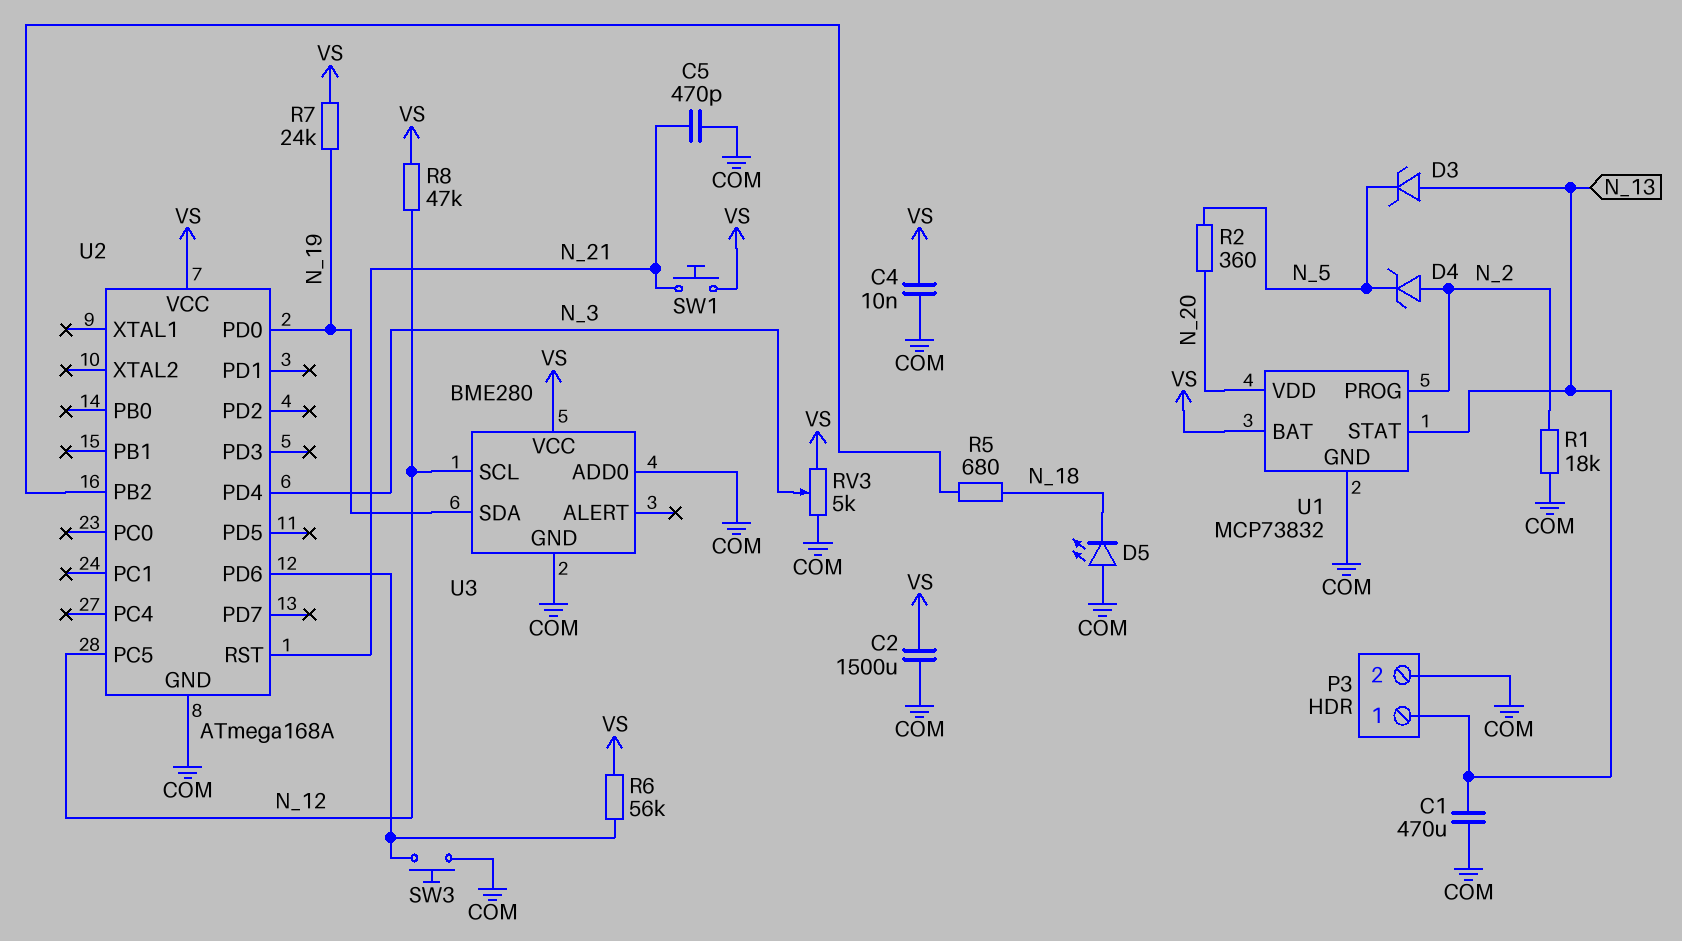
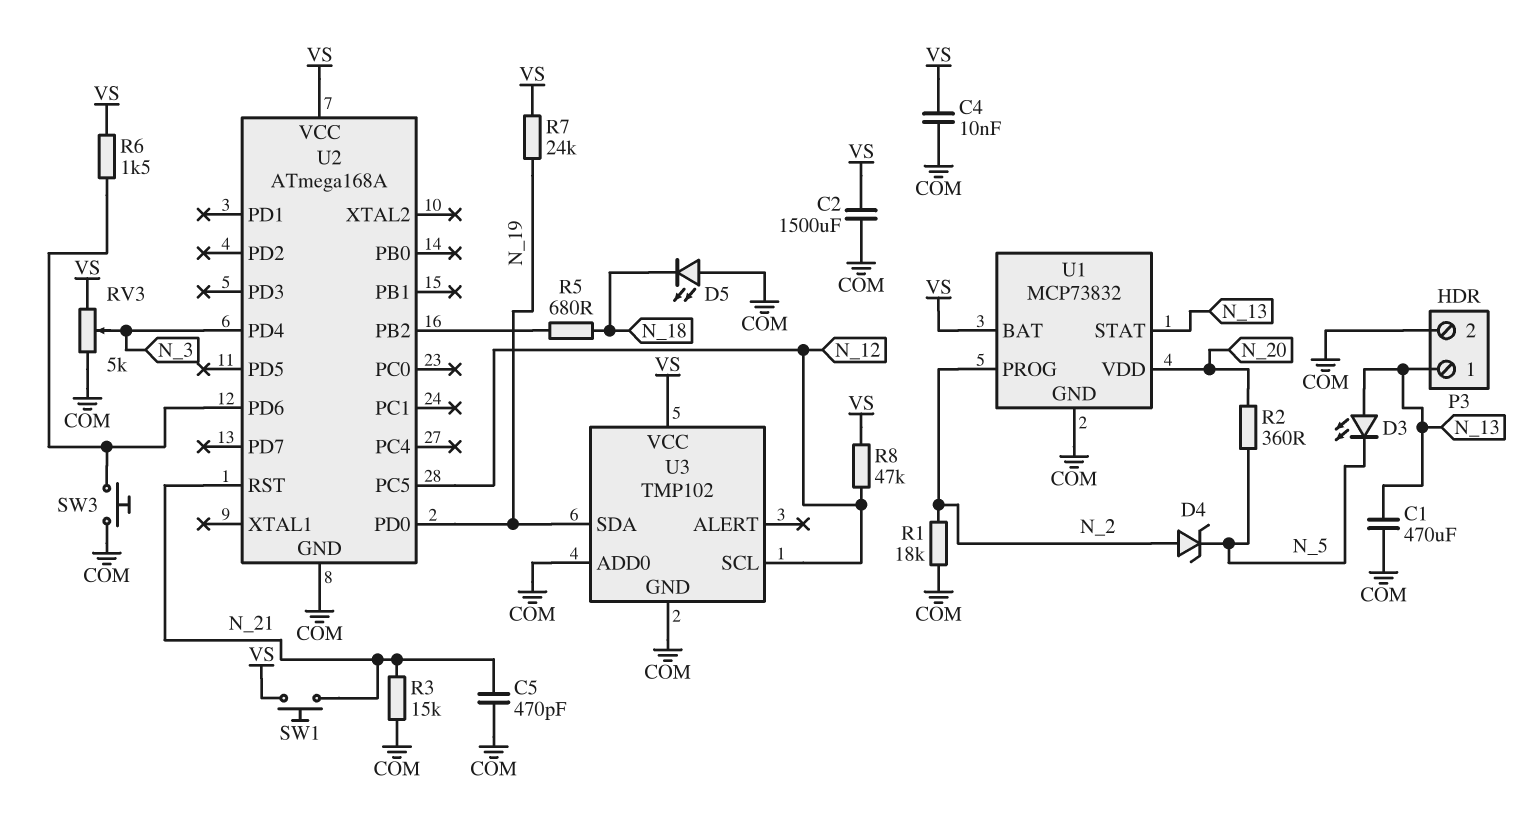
D3: zener (A N_13, K N_5) -> LED (A N_13, K N_5)
R3: none -> 15k (COM, N_21)
R6: 56k (U2/PD6, VS) -> 1.5k (U2/PD6, VS)
U3: BME280 -> TMP102

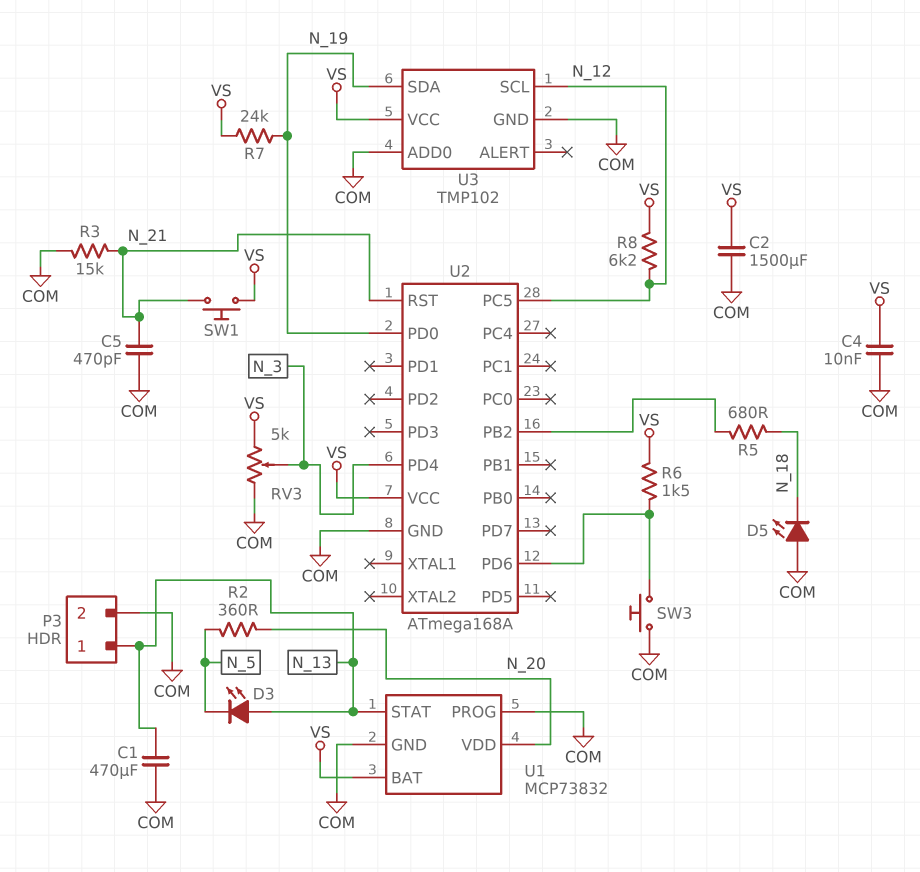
D4: zener (A N_2, K N_5) -> none
R1: 18k (COM, N_2) -> none
R8: 47k (N_12, VS) -> 6.2k (N_12, VS)
U1 pin PROG: N_2 -> COM

